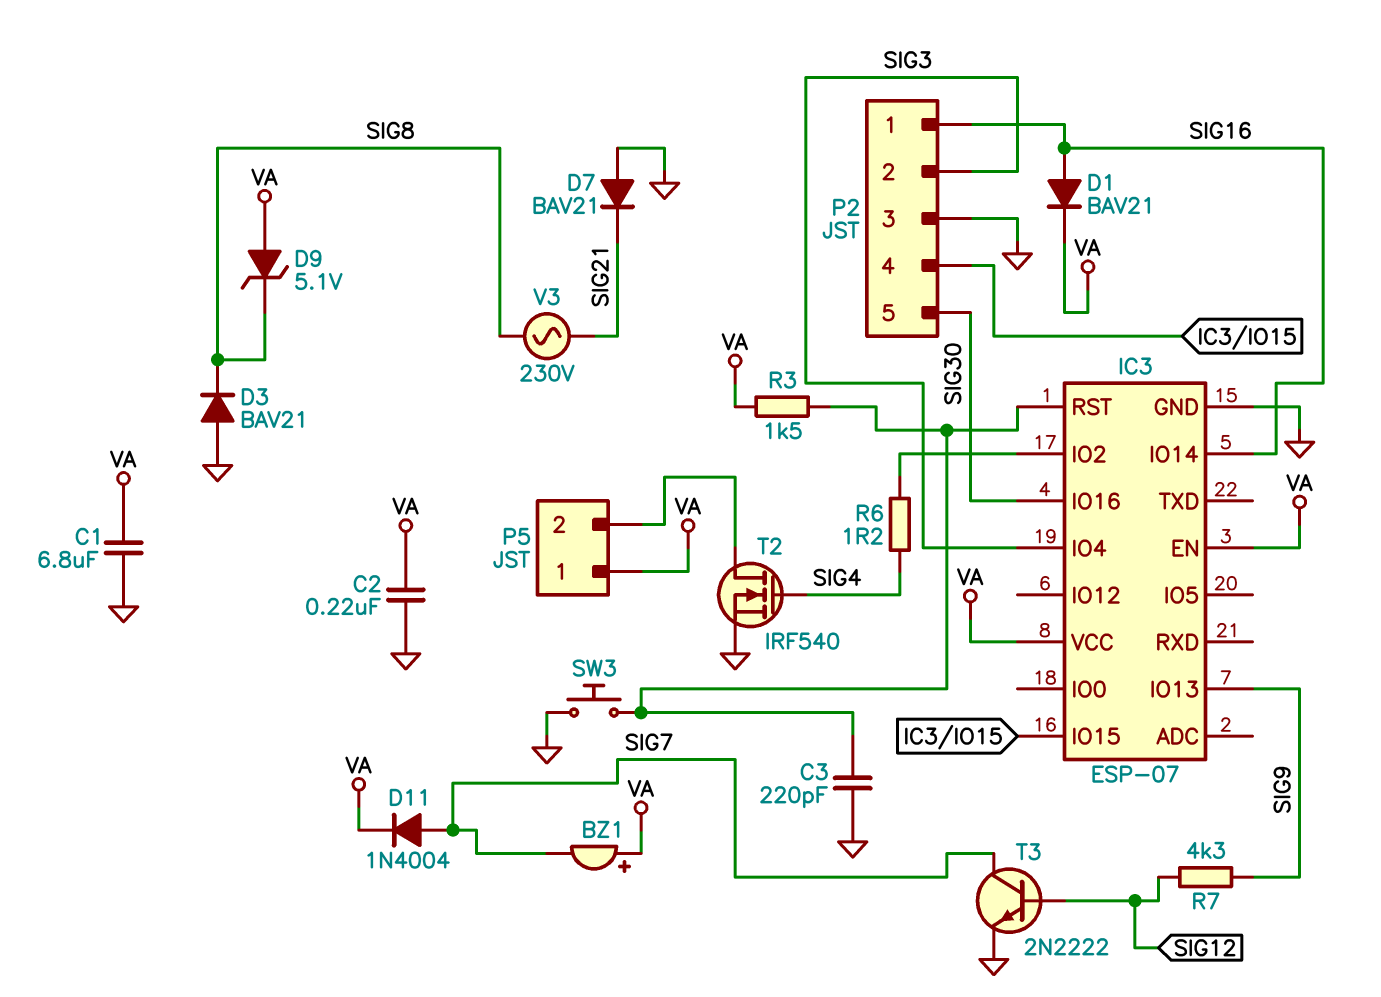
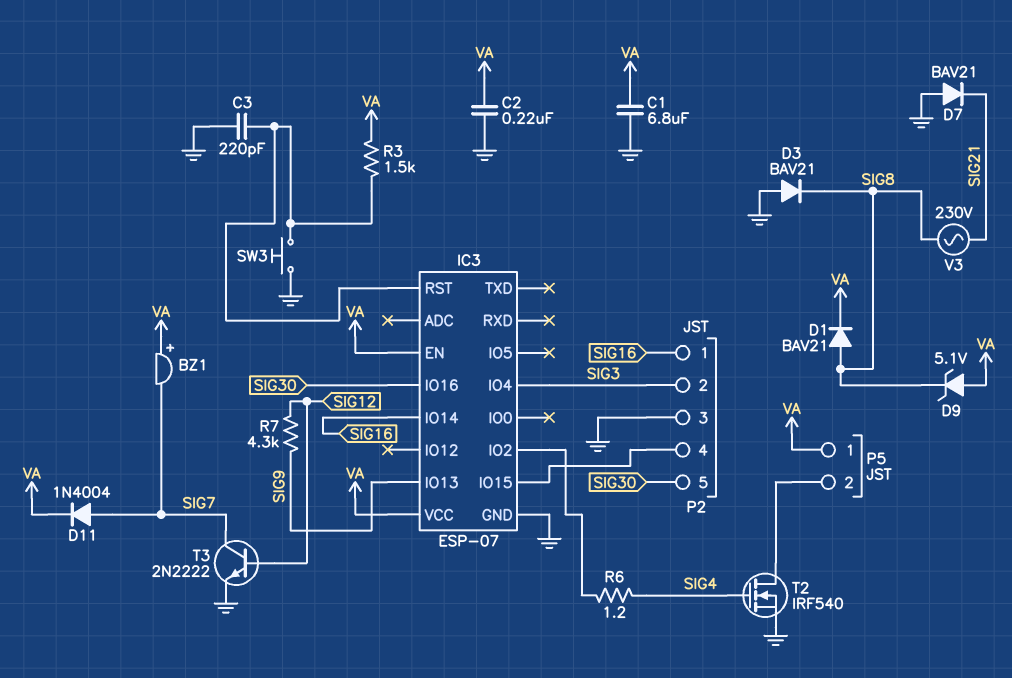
D1: diode BAV21 (A SIG16, K VA) -> diode BAV21 (A SIG8, K VA)

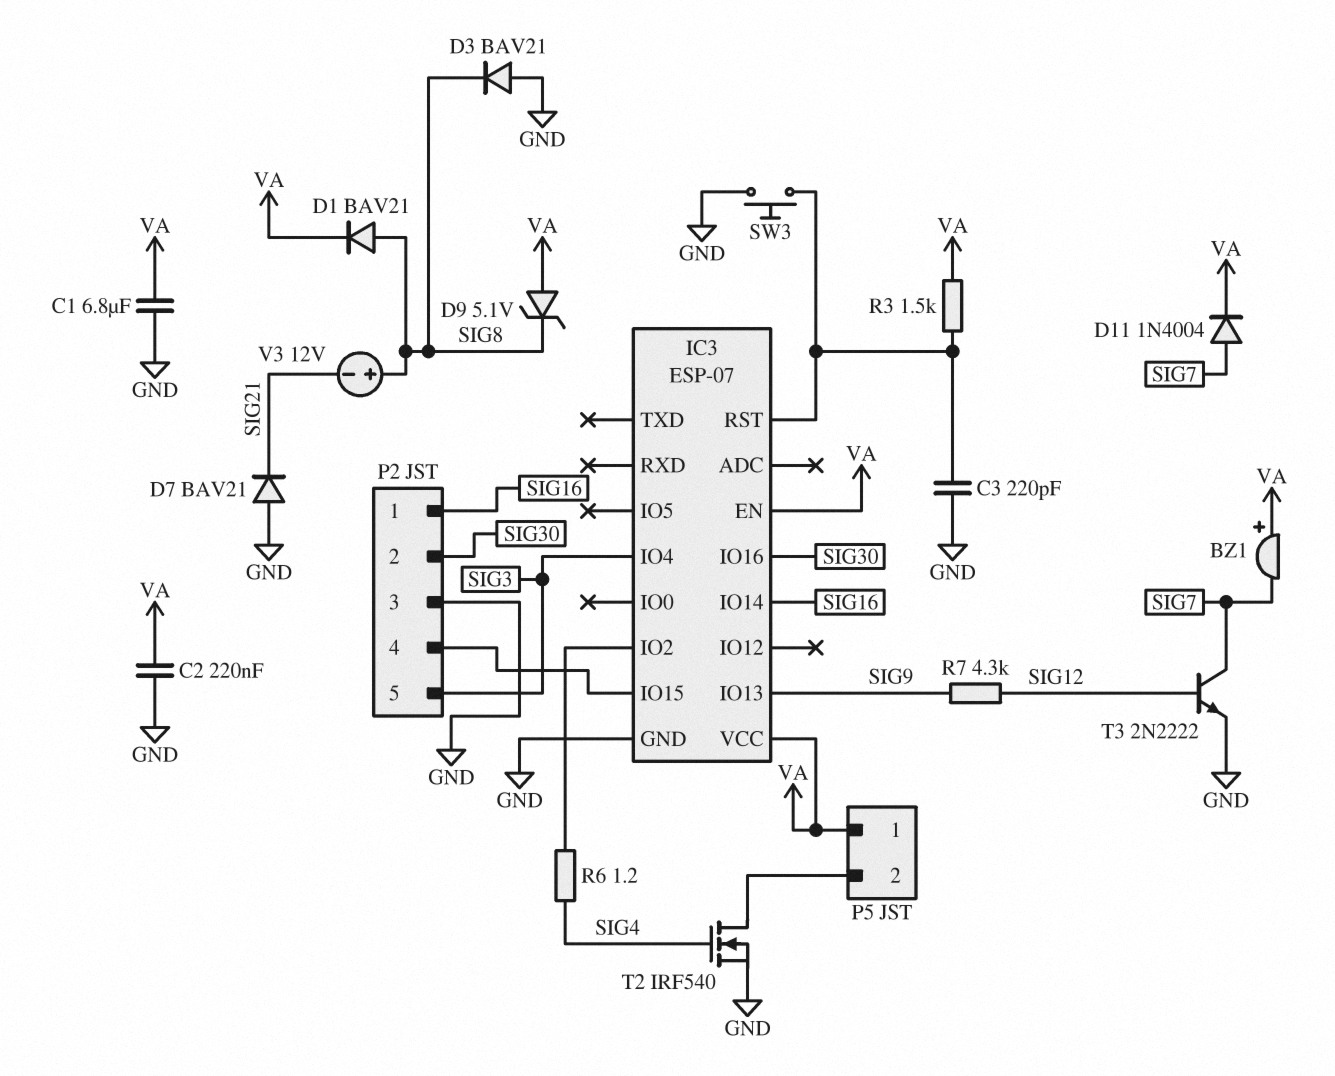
P2 pin 2: SIG3 -> SIG30
P2 pin 5: SIG30 -> SIG3
V3: AC 230V (SIG8, SIG21) -> 12V (plus SIG8, minus SIG21)

